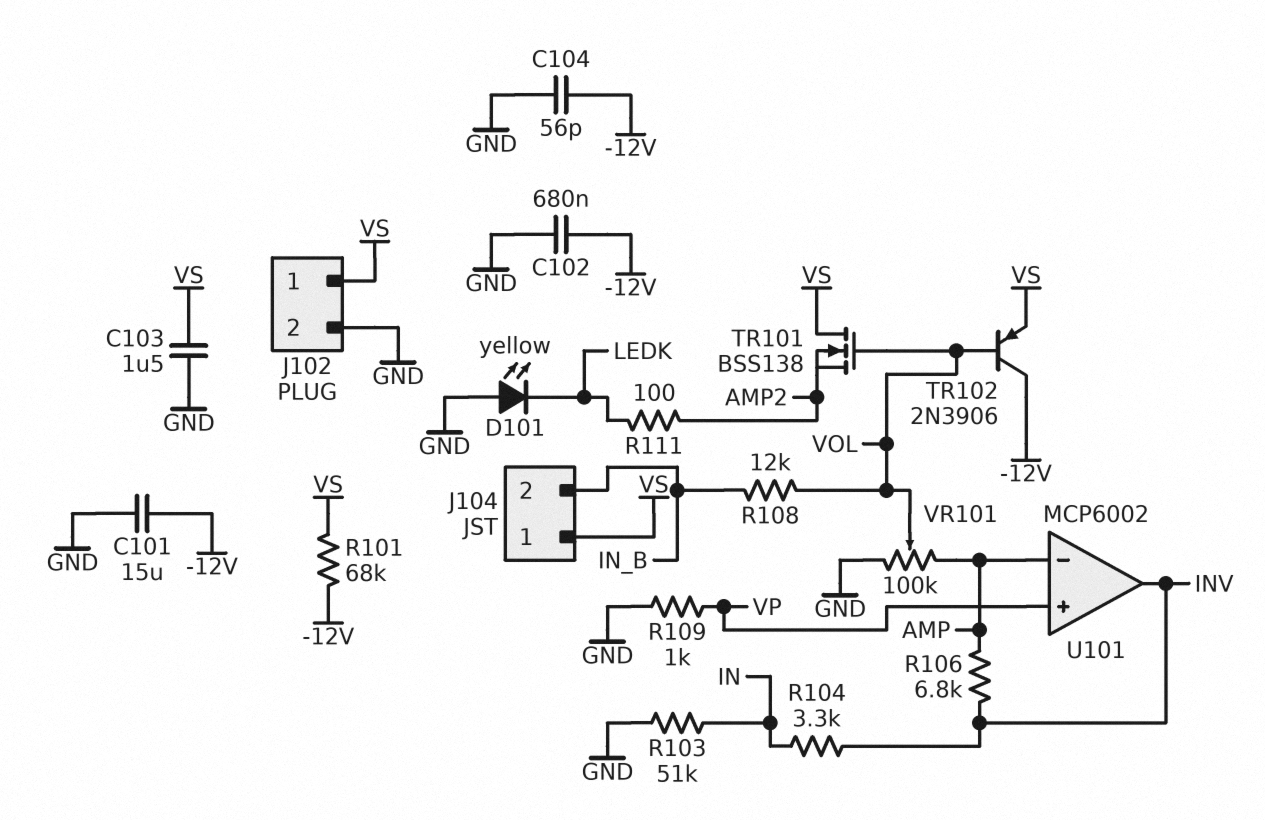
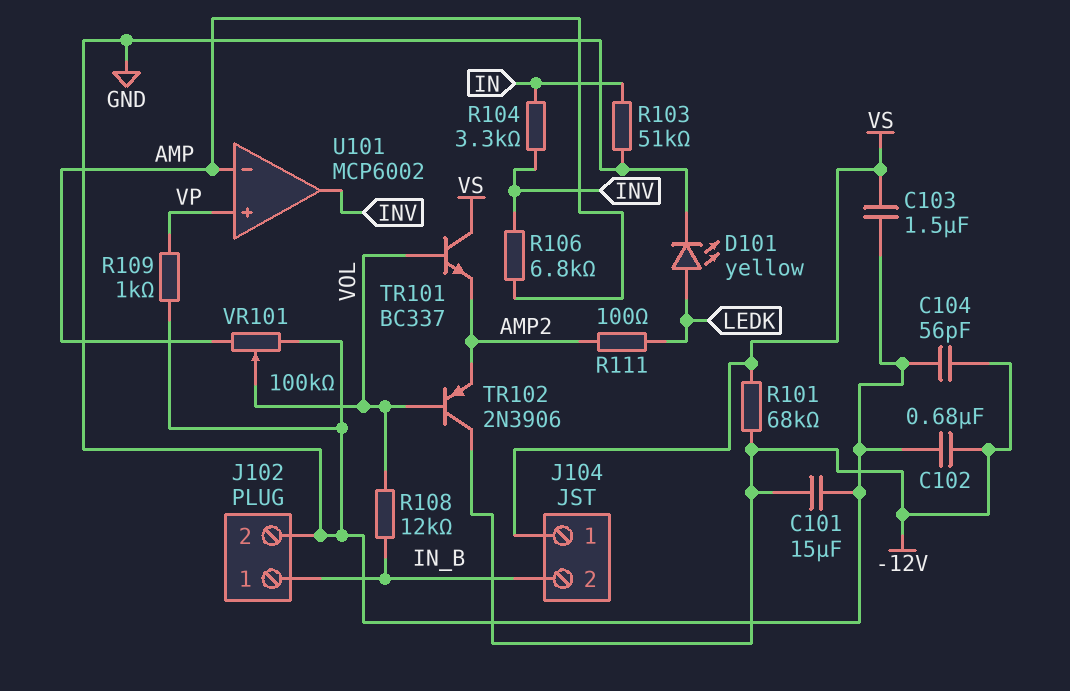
D101: LED yellow (A GND, K LEDK) -> LED yellow (A LEDK, K GND)
J102 pin 1: VS -> IN_B
TR101: NMOS BSS138 (G VOL, D VS, S AMP2) -> NPN BC337 (B VOL, C VS, E AMP2)
TR102: PNP 2N3906 (B VOL, C -12V, E VS) -> PNP 2N3906 (B VOL, C -12V, E AMP2)

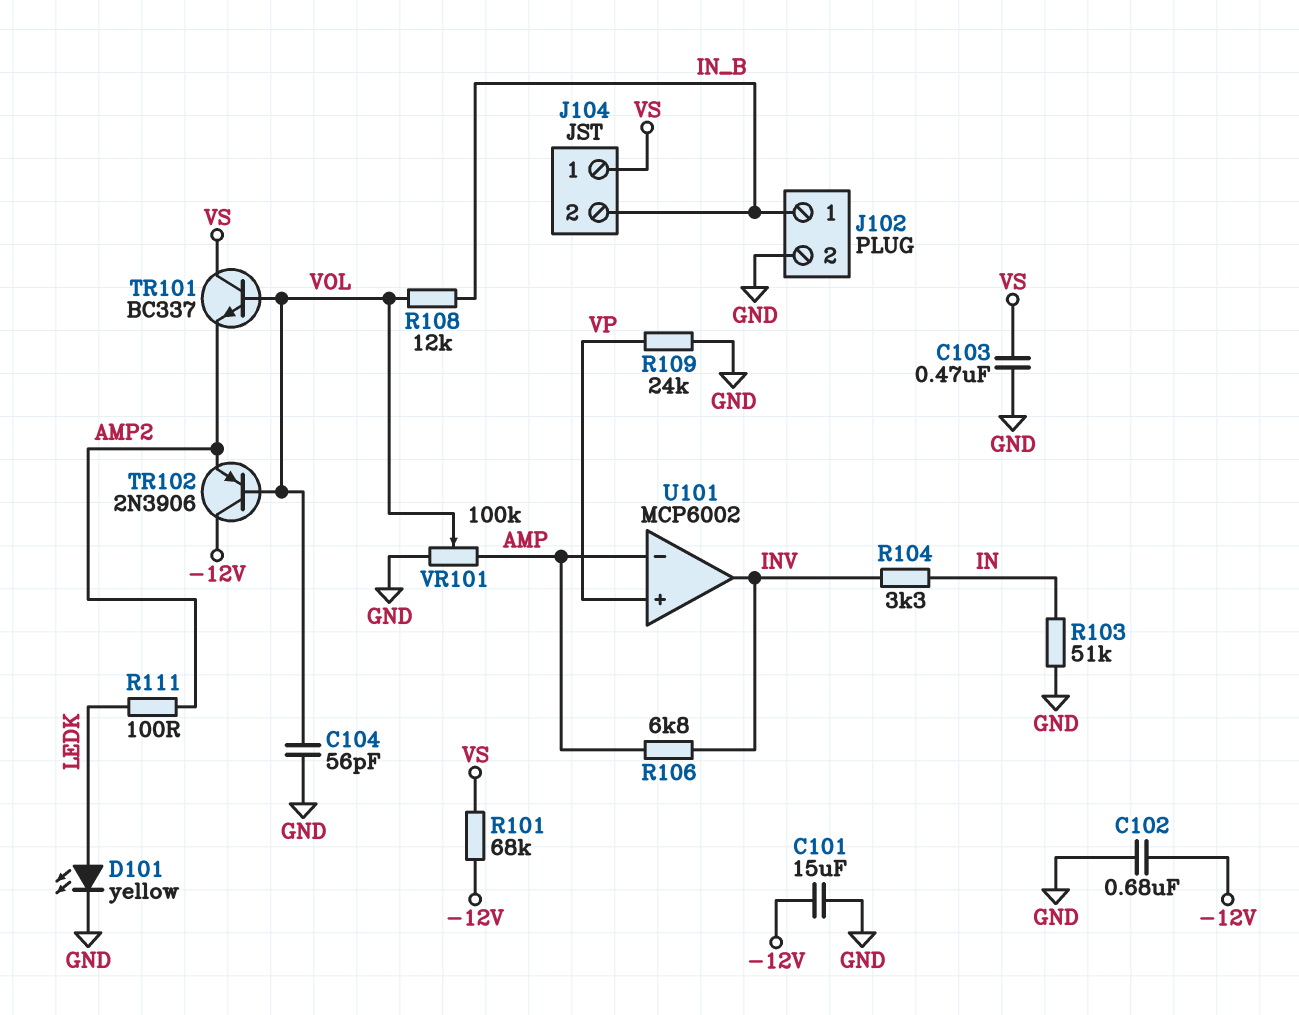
C103: 1.5uF (GND, VS) -> 470nF (GND, VS)
C104: 56pF (-12V, GND) -> 56pF (GND, VOL)
R109: 1k (GND, VP) -> 24k (GND, VP)

